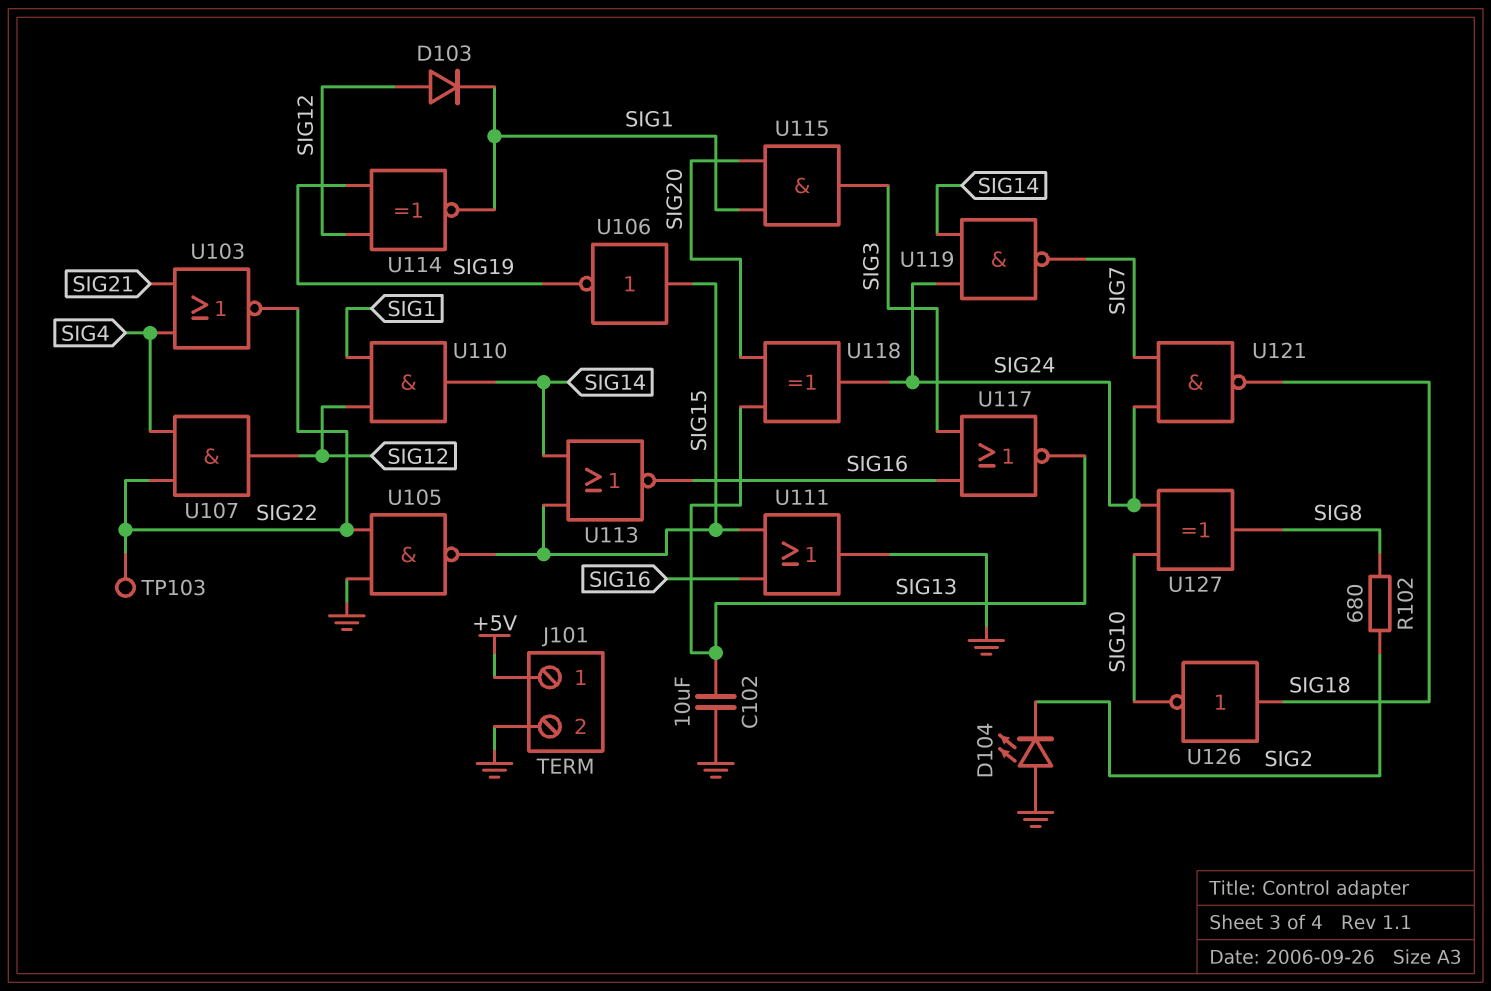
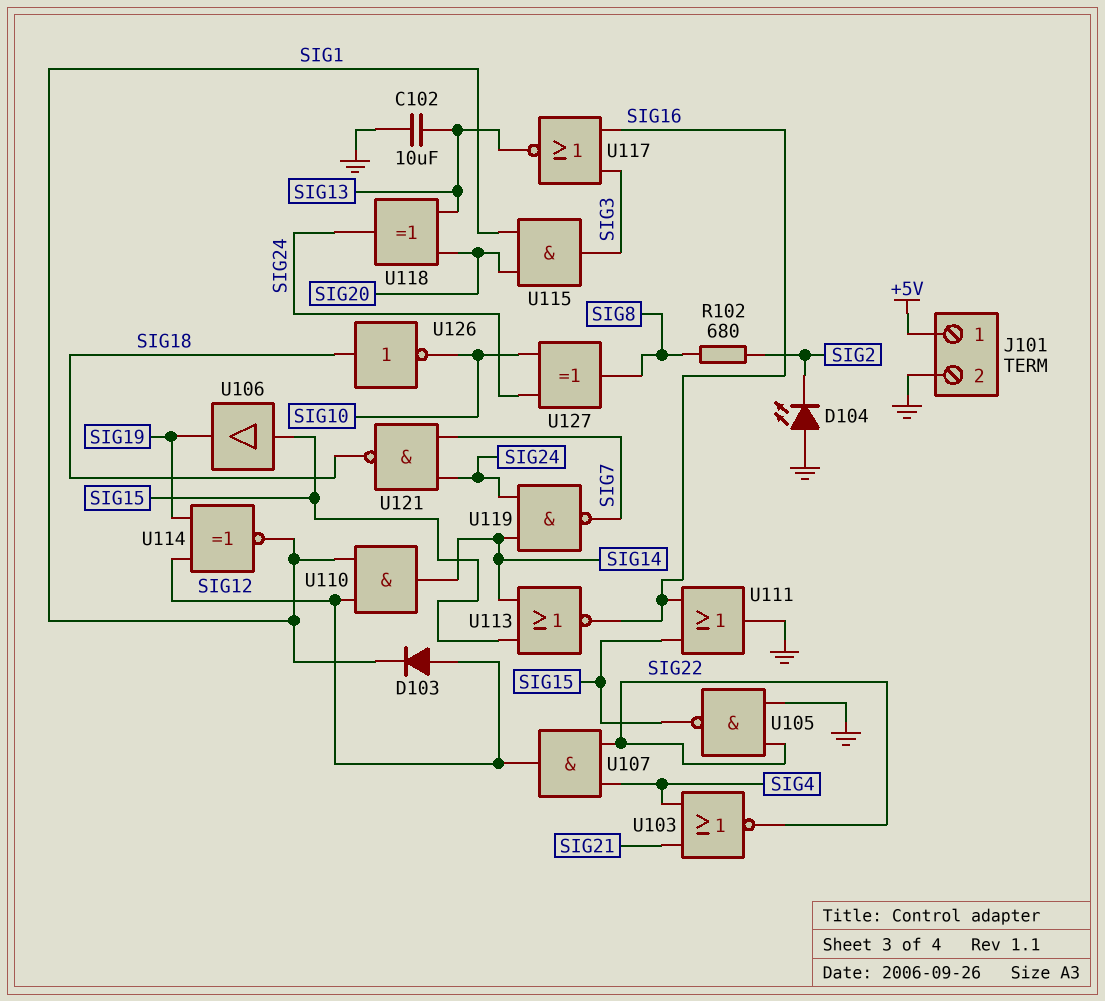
TP103: test point (SIG22) -> none
U106: NOT (in SIG15, out SIG19) -> buffer (in SIG15, out SIG19)

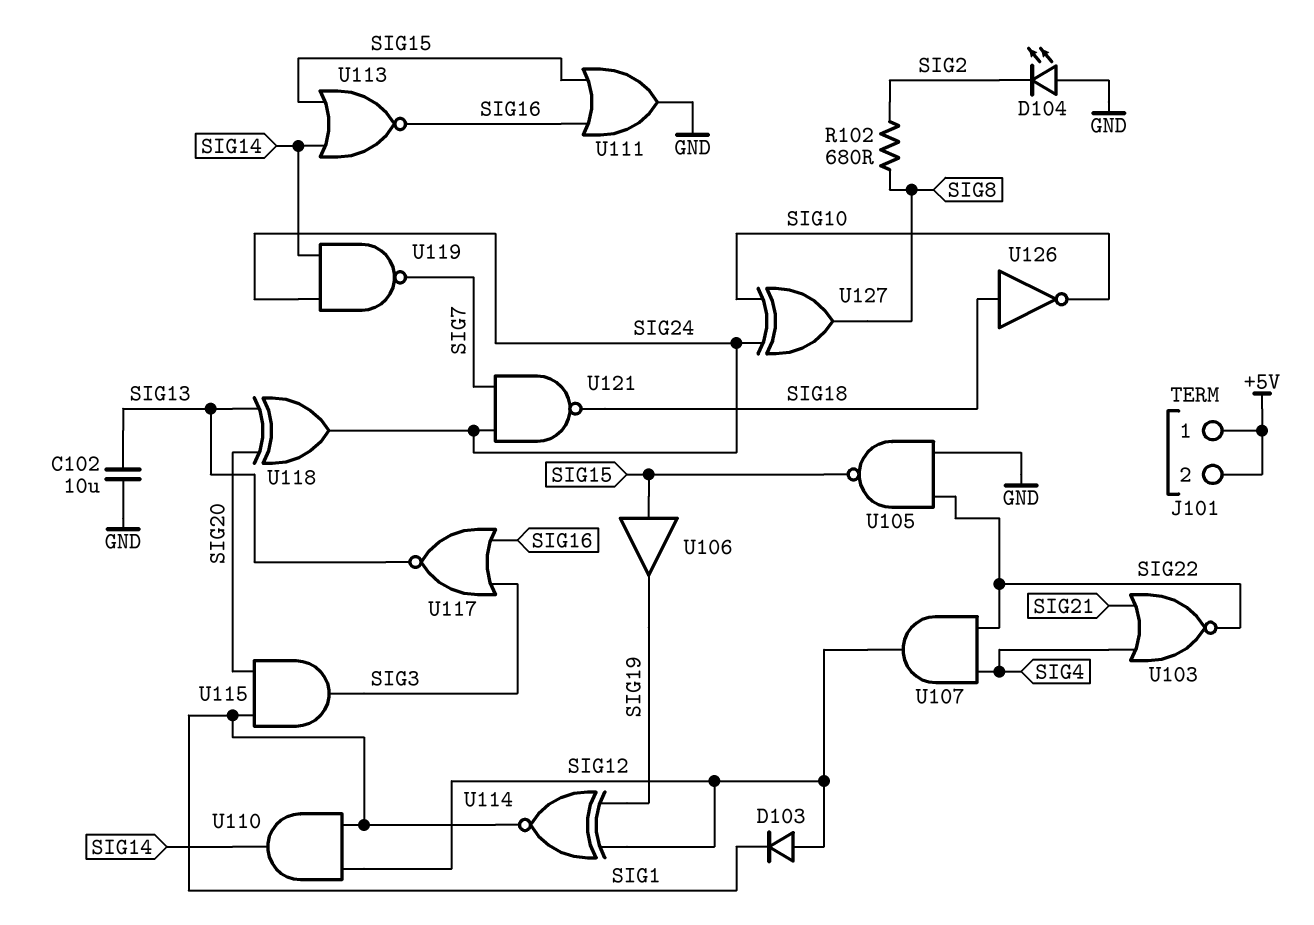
J101 pin 2: GND -> +5V

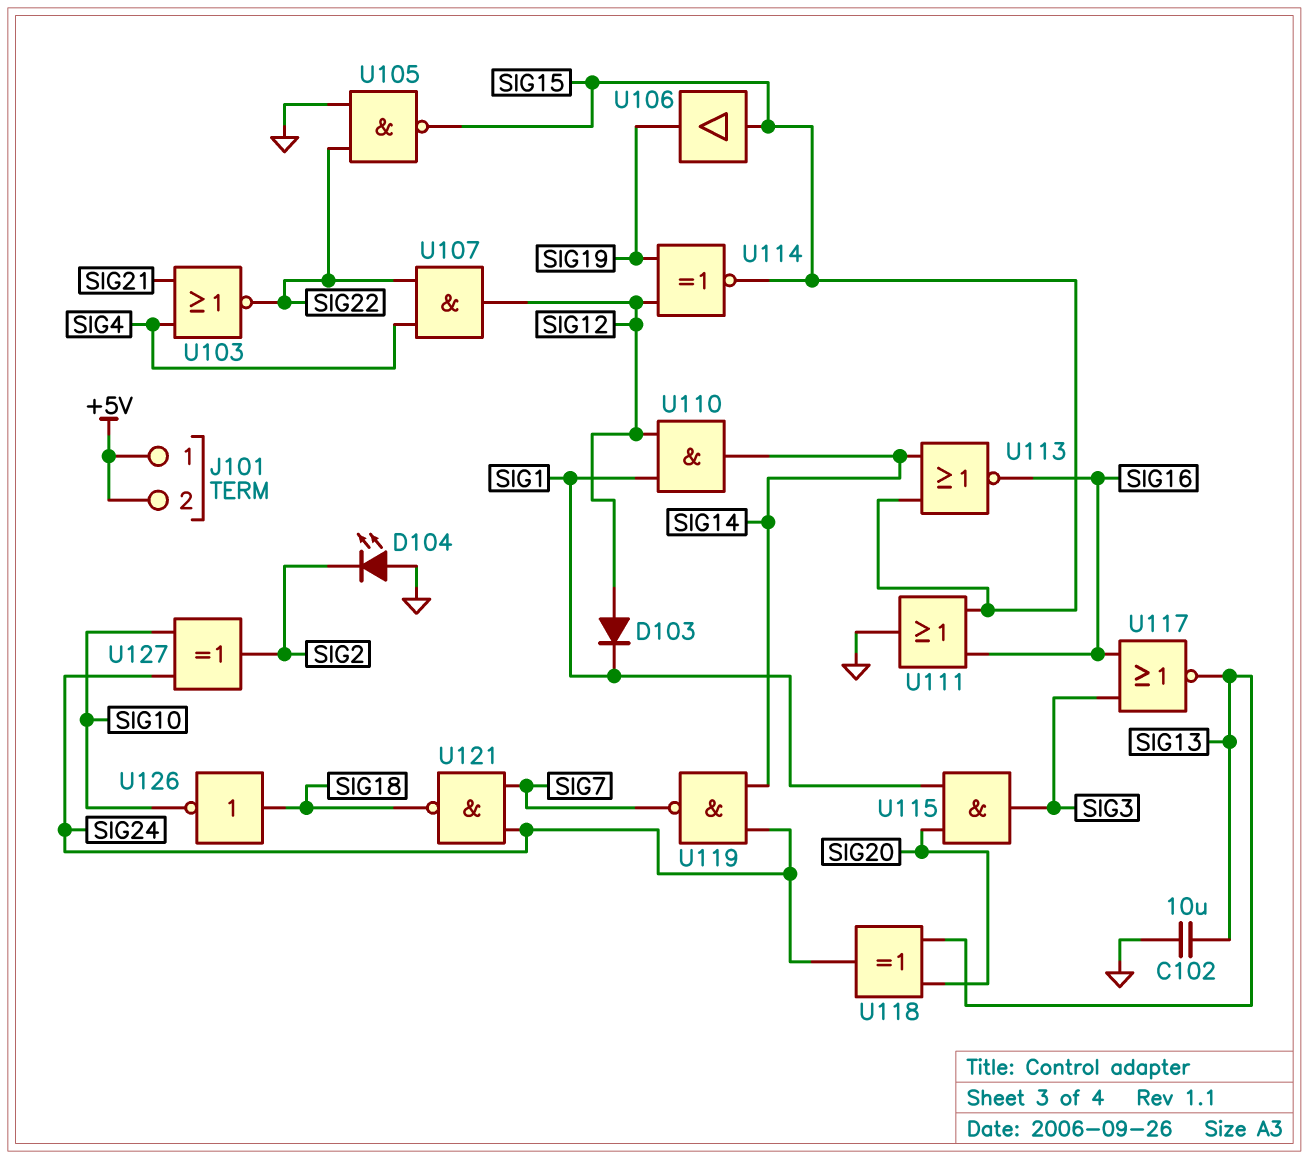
R102: 680 (SIG2, SIG8) -> none
U114: XNOR (in SIG12, in SIG19, out SIG1) -> XNOR (in SIG12, in SIG19, out SIG15)
U127: XOR (in SIG10, in SIG24, out SIG8) -> XOR (in SIG10, in SIG24, out SIG2)

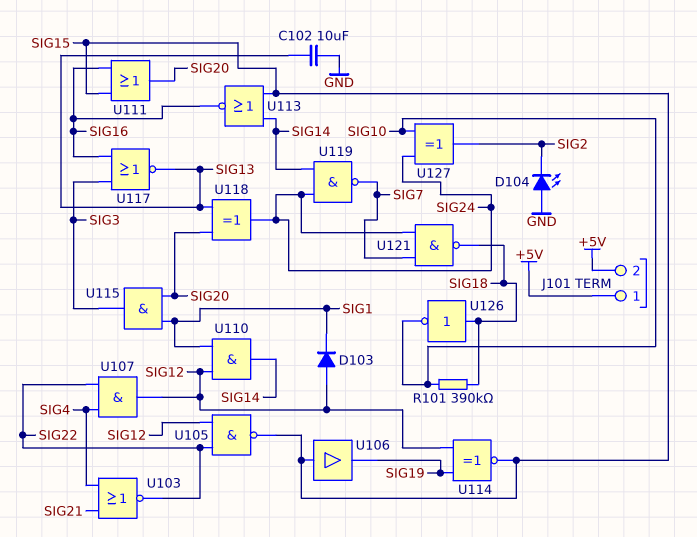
R101: none -> 390k (SIG10, SIG18)
U105: NAND (in GND, in SIG22, out SIG15) -> NAND (in SIG12, in SIG22, out SIG15)
U111: OR (in SIG15, in SIG16, out GND) -> OR (in SIG15, in SIG16, out SIG20)

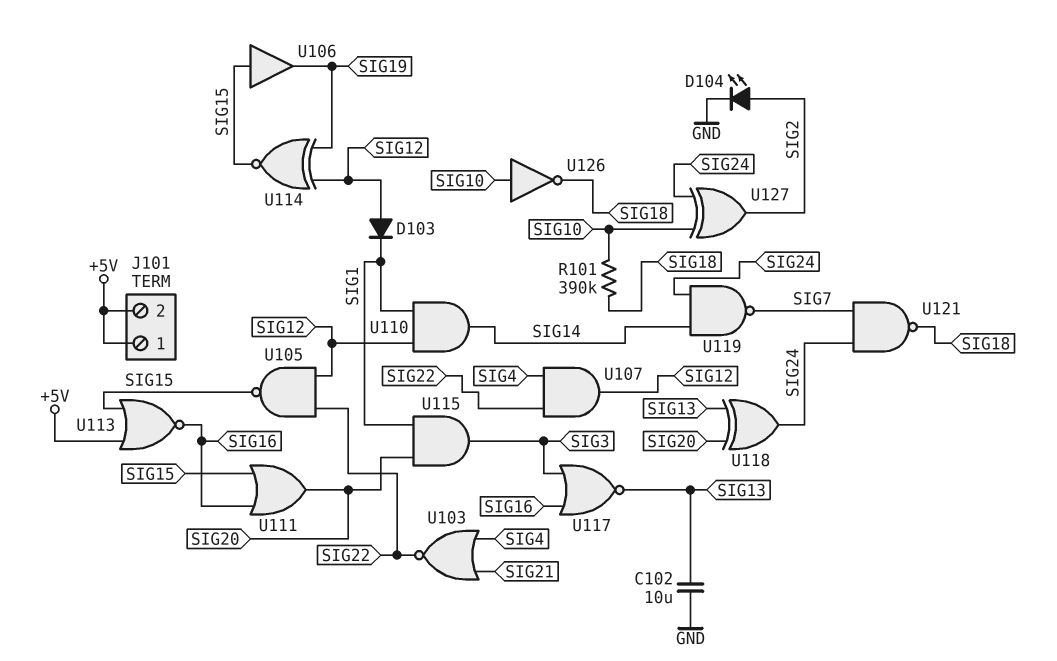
D104: LED (A GND, K SIG2) -> LED (A SIG2, K GND)
U113: NOR (in SIG14, in SIG15, out SIG16) -> NOR (in +5V, in SIG15, out SIG16)
U126: NOT (in SIG18, out SIG10) -> NOT (in SIG10, out SIG18)

